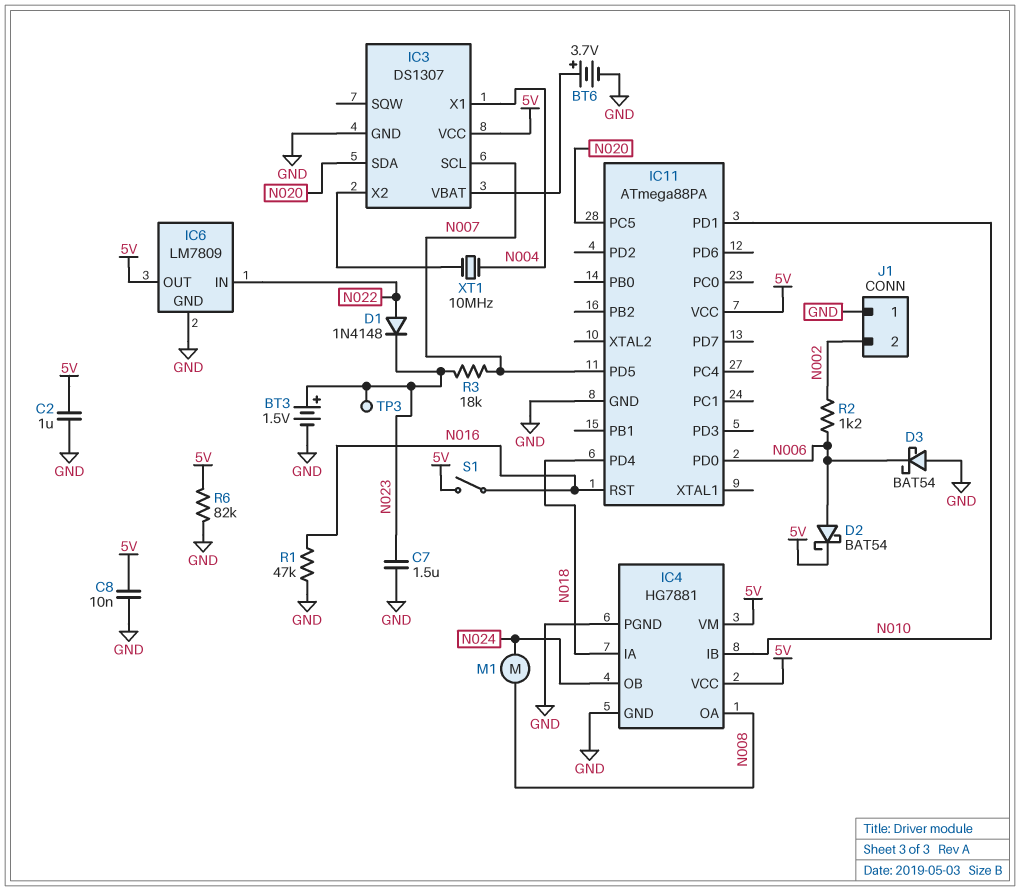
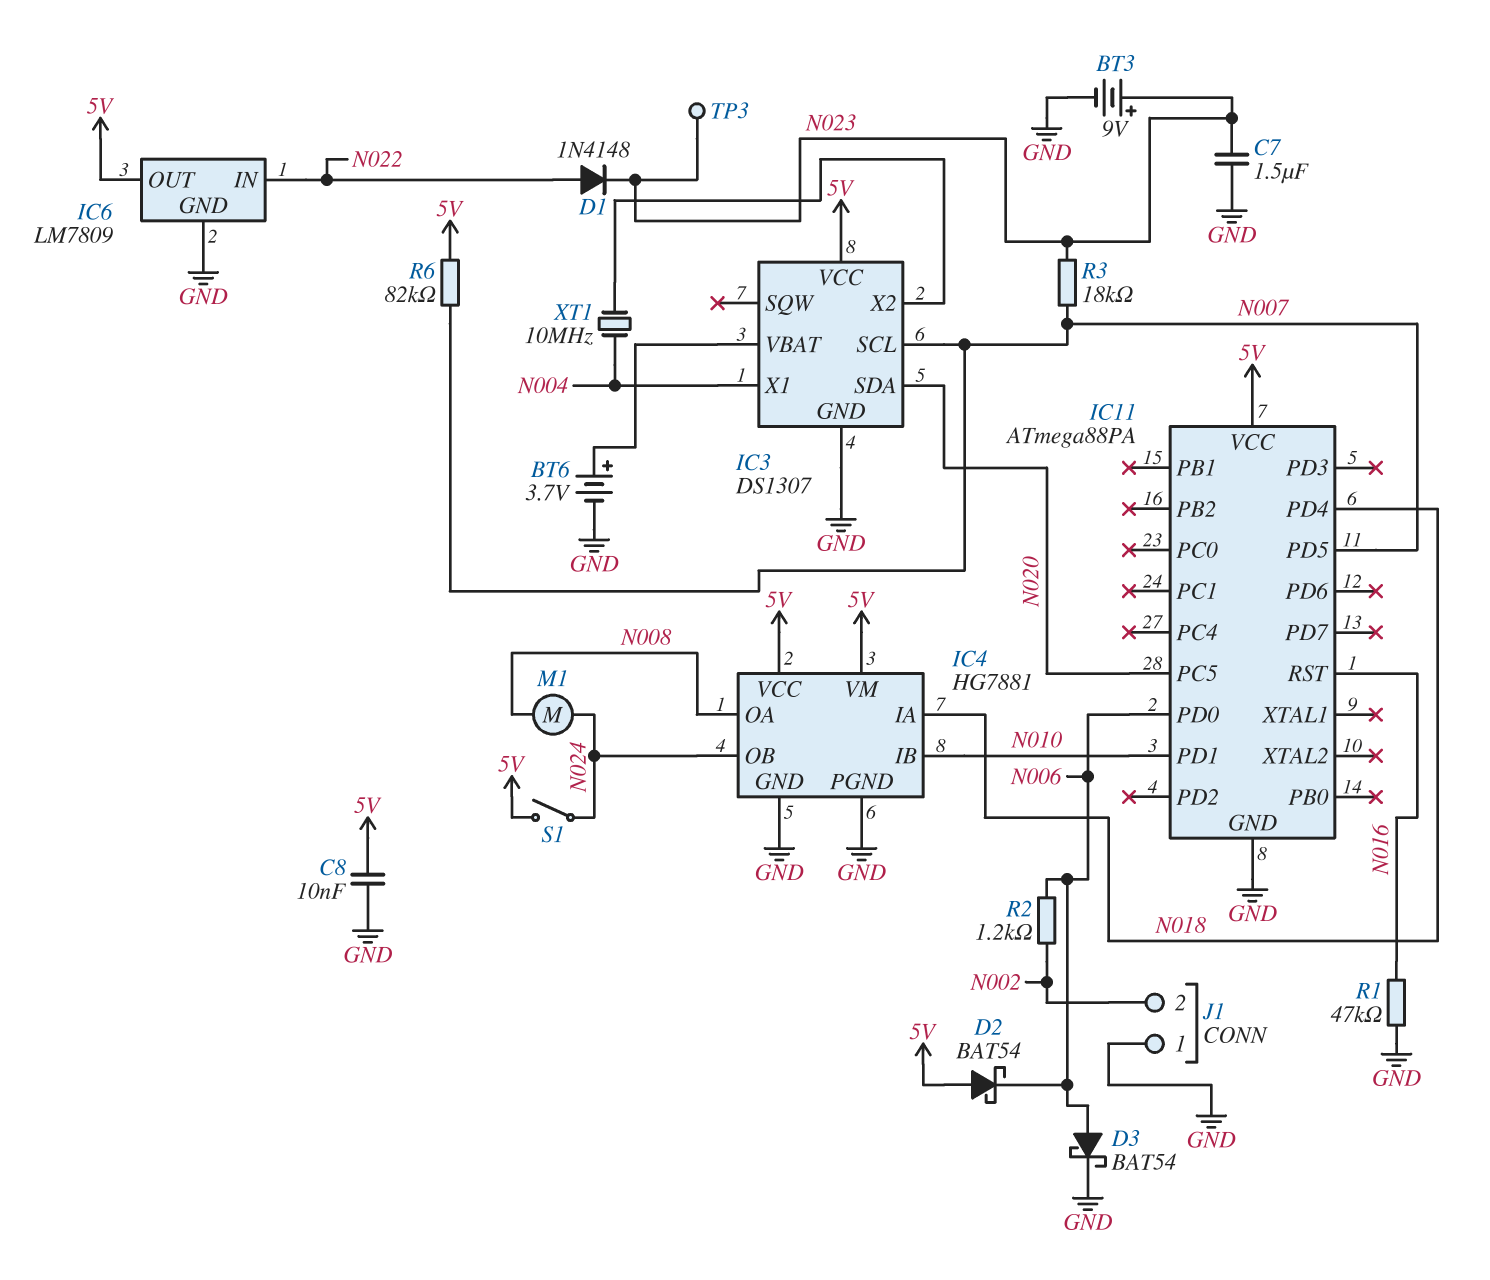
BT3: 1.5V (plus N023, minus GND) -> 9V (plus N023, minus GND)
C2: 1uF (5V, GND) -> none
D2: schottky BAT54 (A N006, K 5V) -> schottky BAT54 (A 5V, K N006)
D3: schottky BAT54 (A GND, K N006) -> schottky BAT54 (A N006, K GND)
R6: 82k (5V, GND) -> 82k (5V, N007)
S1: switch (5V, N016) -> switch (5V, N024)

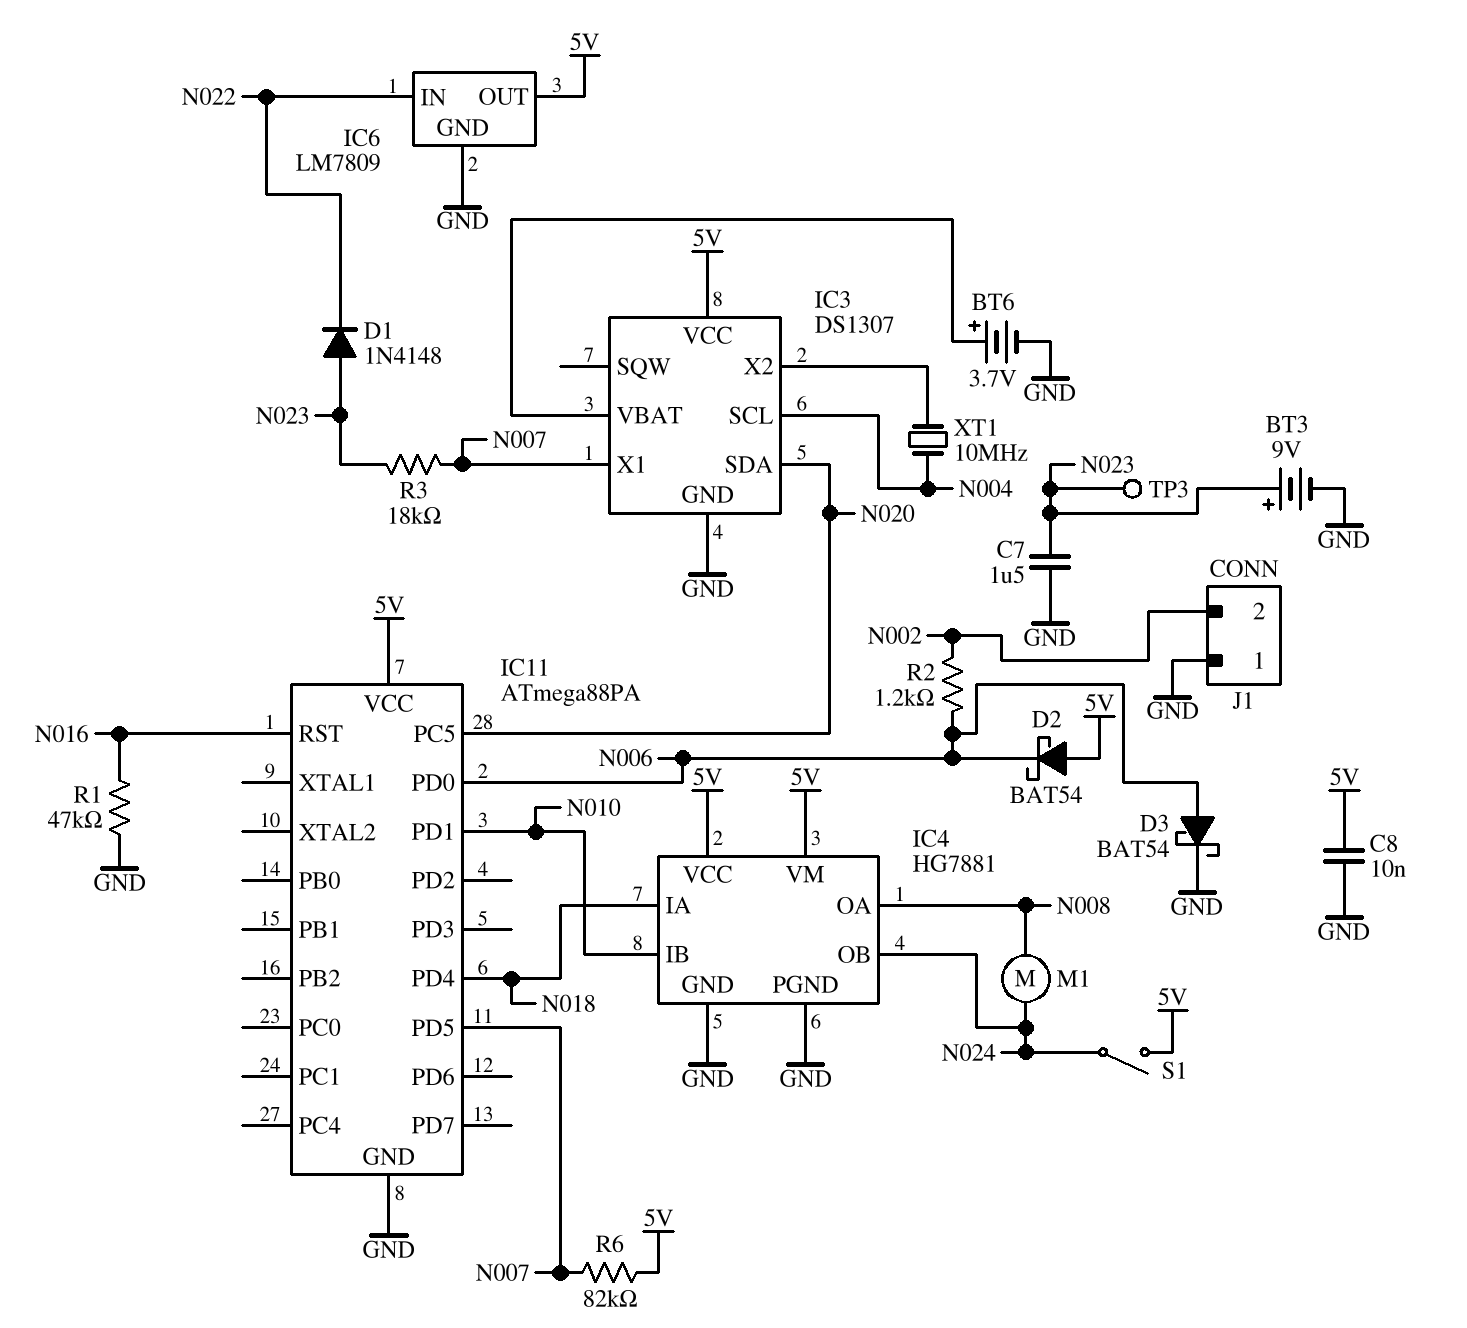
D1: diode 1N4148 (A N022, K N023) -> diode 1N4148 (A N023, K N022)
IC3 pin SCL: N007 -> N004
IC3 pin X1: N004 -> N007

